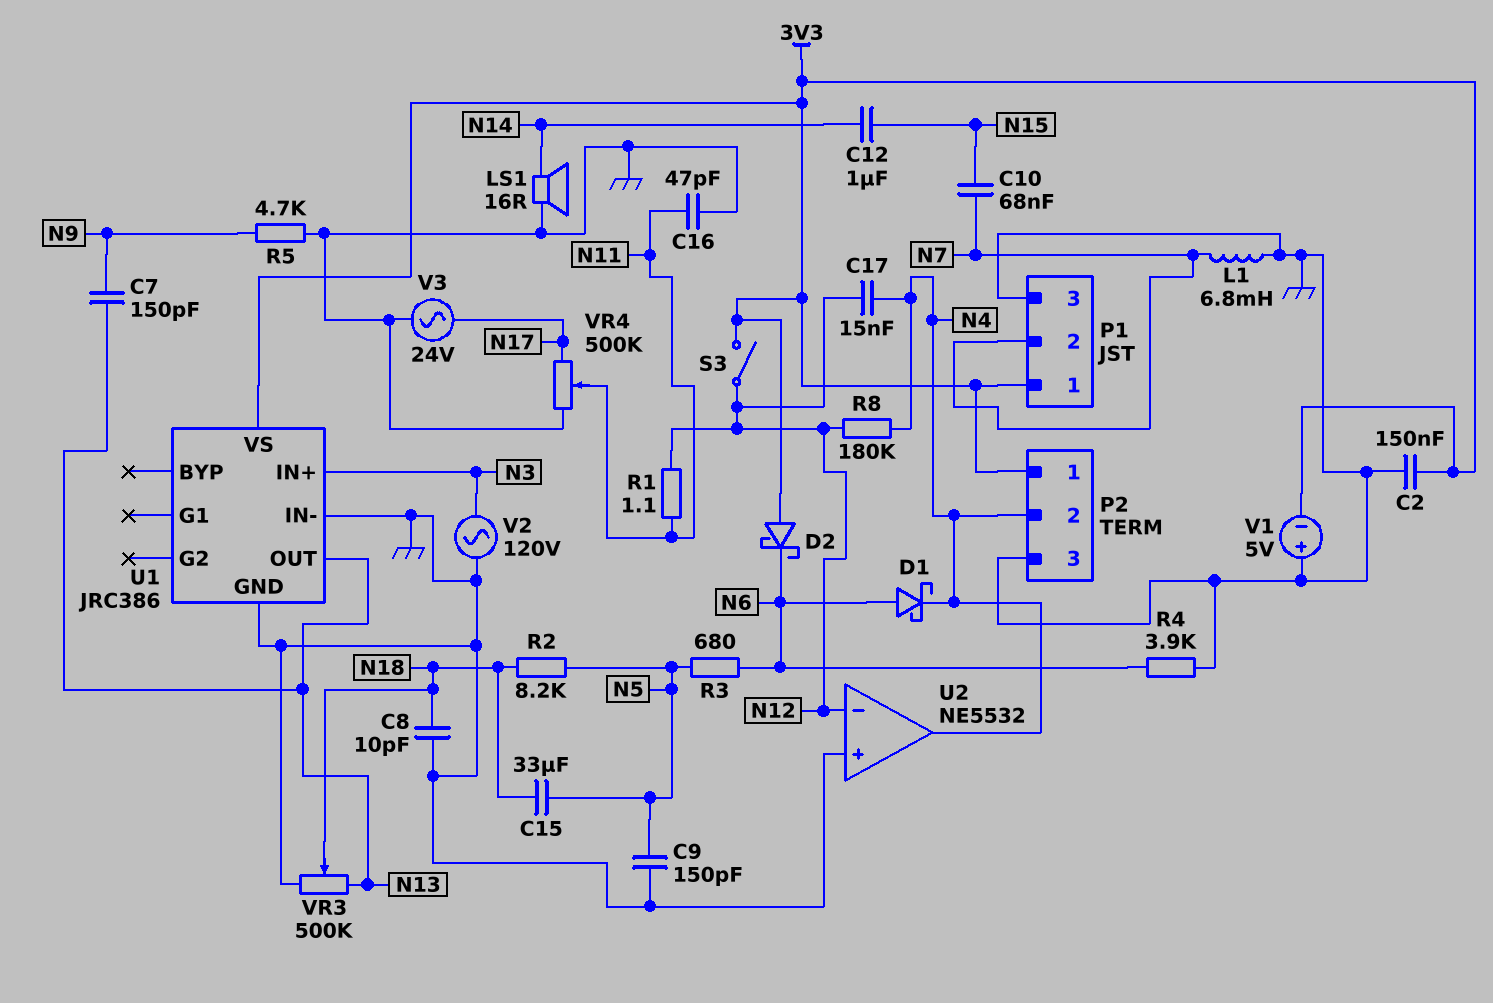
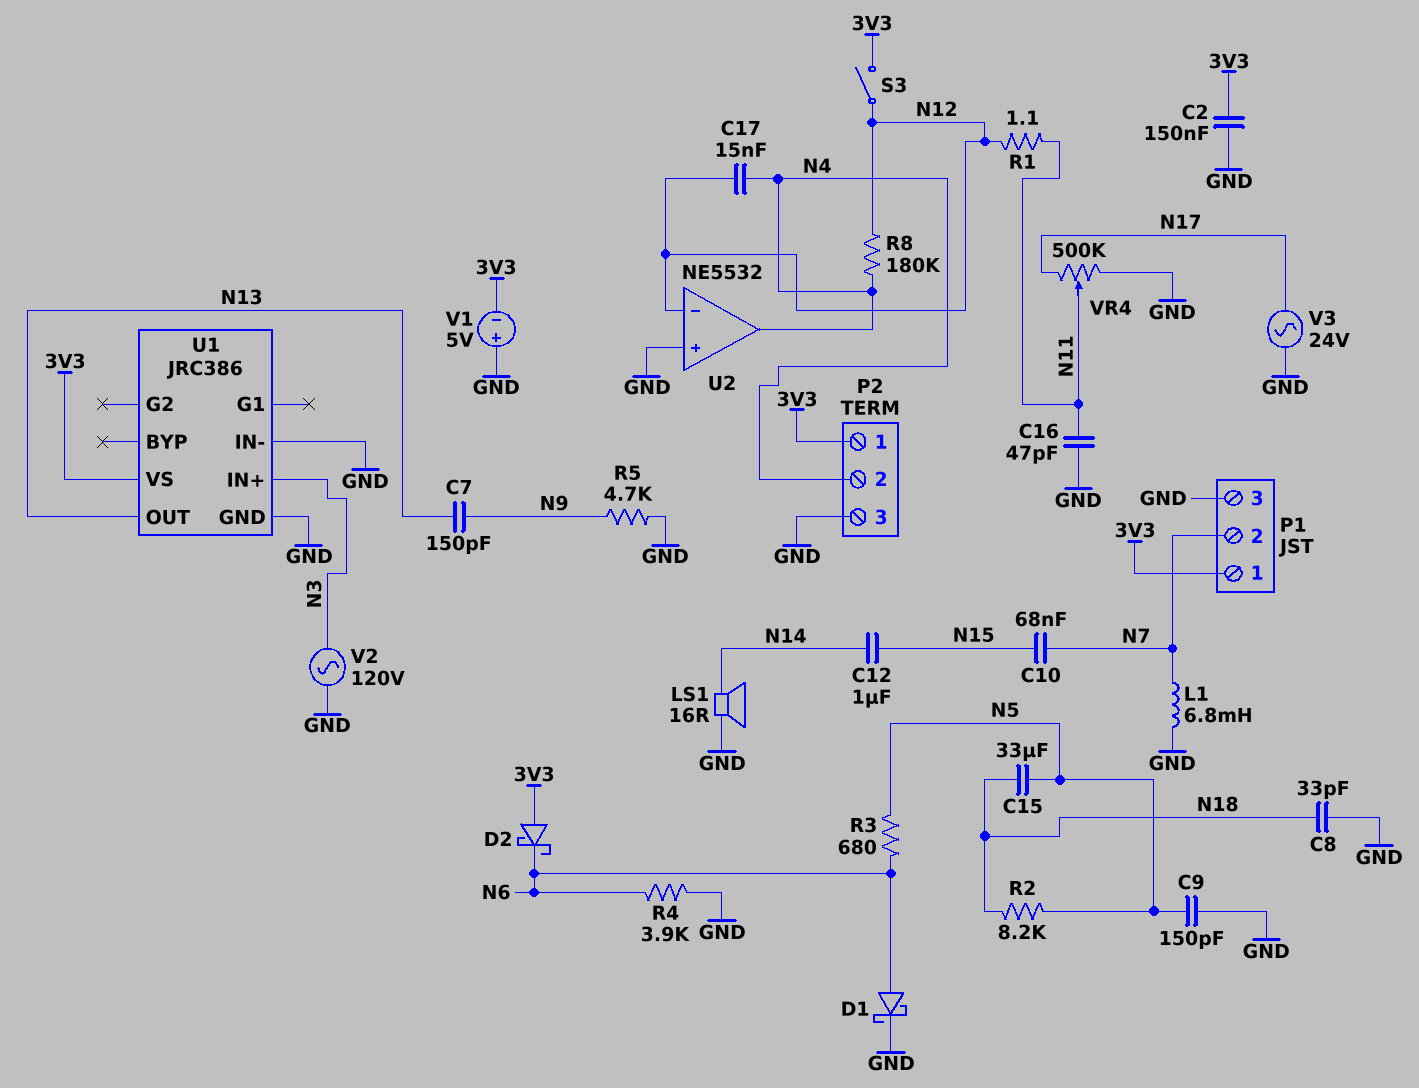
C8: 10pF (GND, N18) -> 33pF (GND, N18)
D1: schottky (A N6, K N4) -> schottky (A N6, K GND)
VR3: 500k (GND, N13, wiper N18) -> none

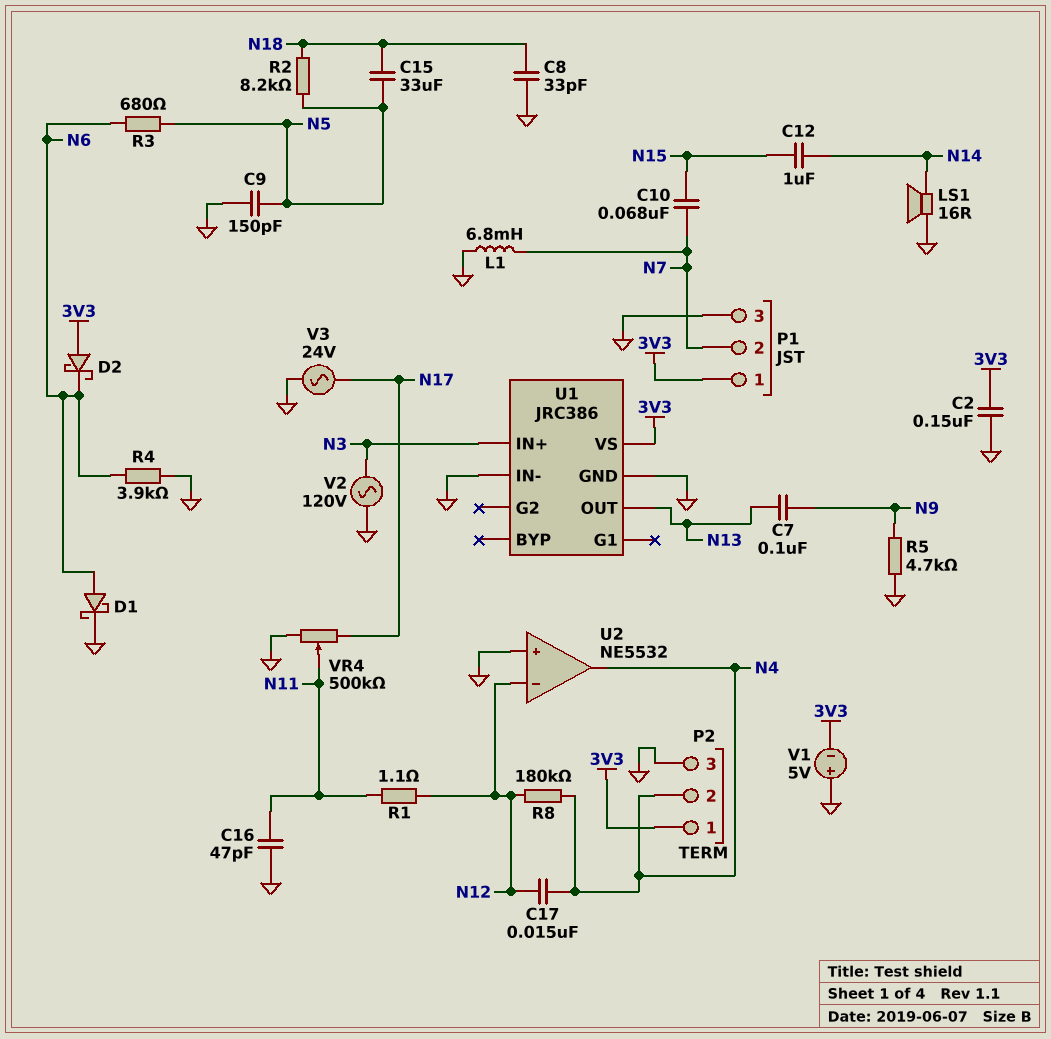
C7: 150pF (N9, N13) -> 100nF (N9, N13)
S3: switch (3V3, N12) -> none

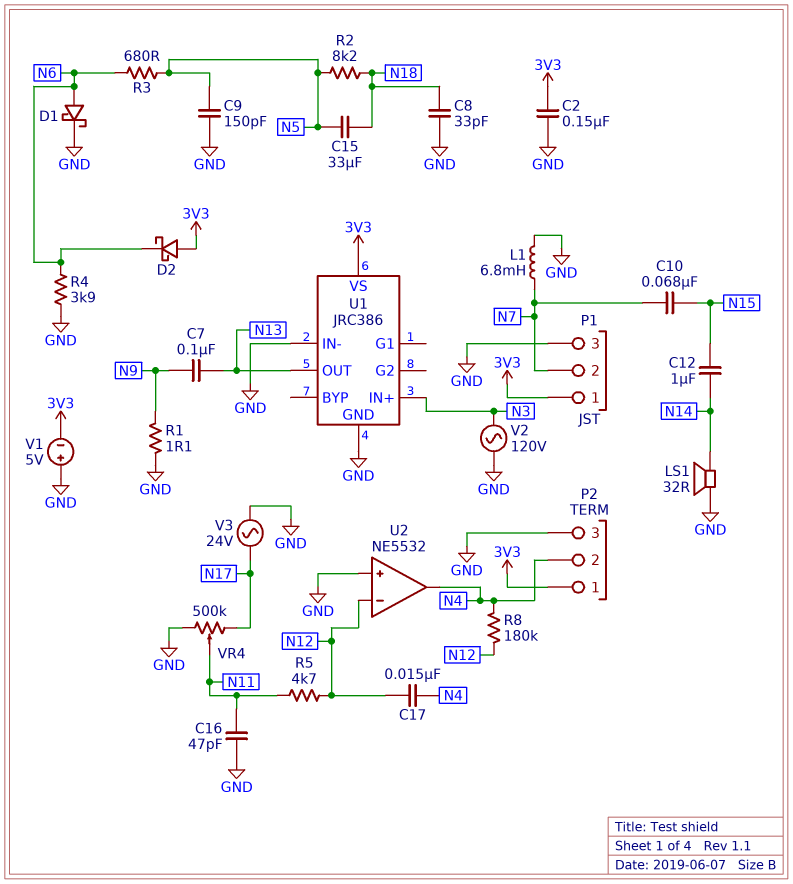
LS1: speaker 16R (GND, N14) -> speaker 32R (GND, N14)
R1: 1.1 (N11, N12) -> 1.1 (GND, N9)
R5: 4.7k (GND, N9) -> 4.7k (N11, N12)

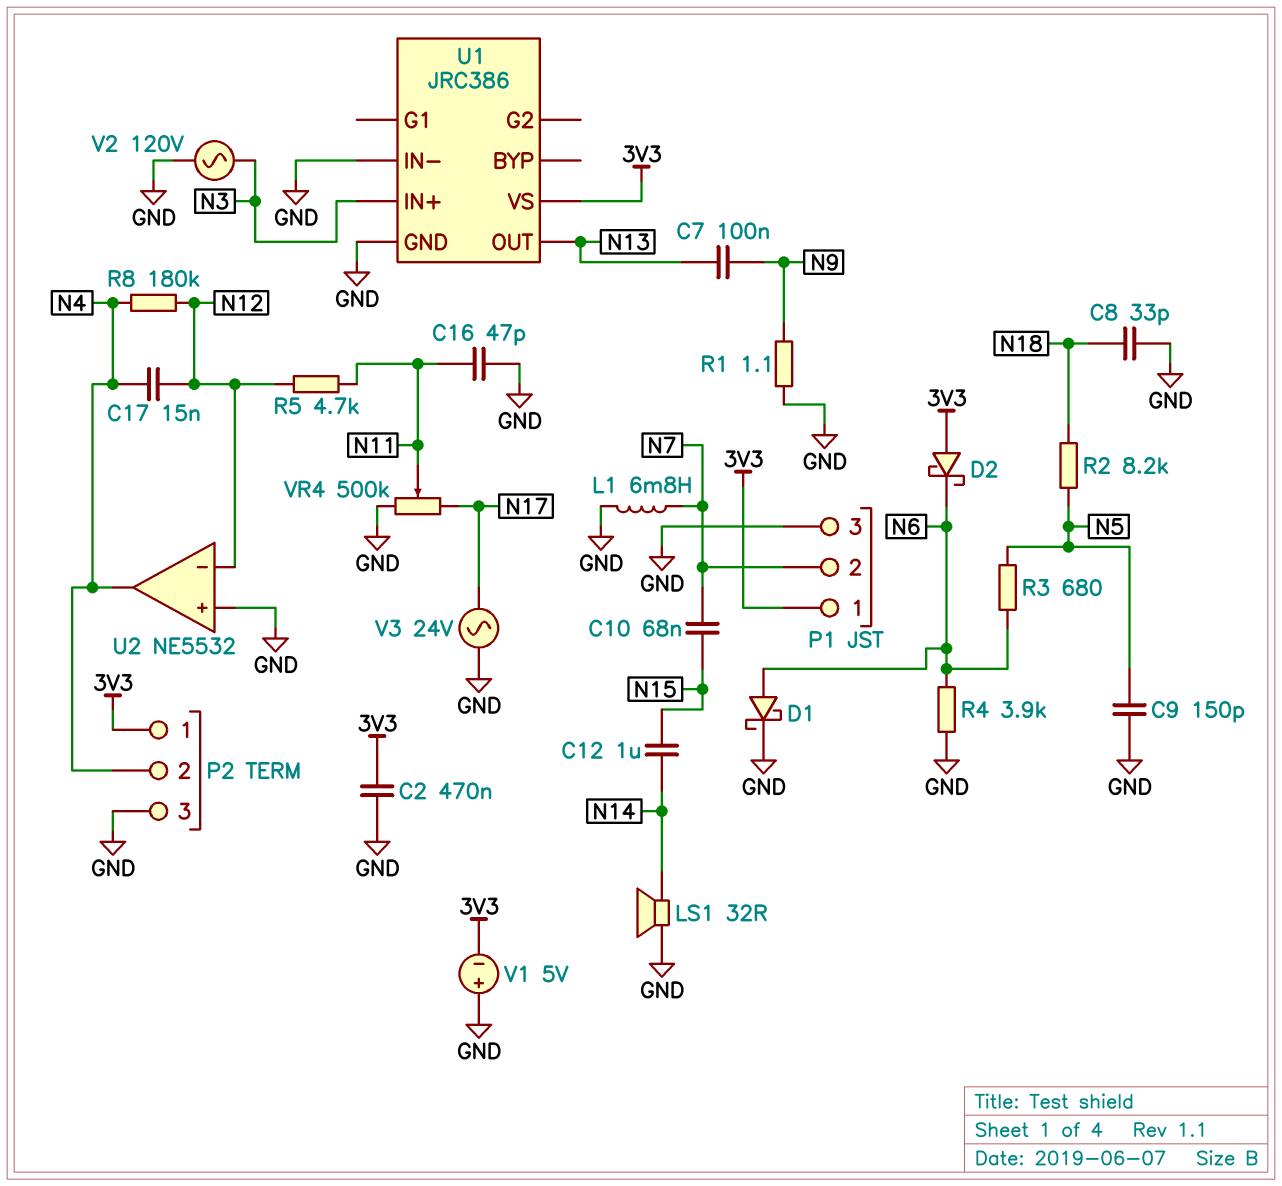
C2: 150nF (3V3, GND) -> 470nF (3V3, GND)
C15: 33uF (N5, N18) -> none

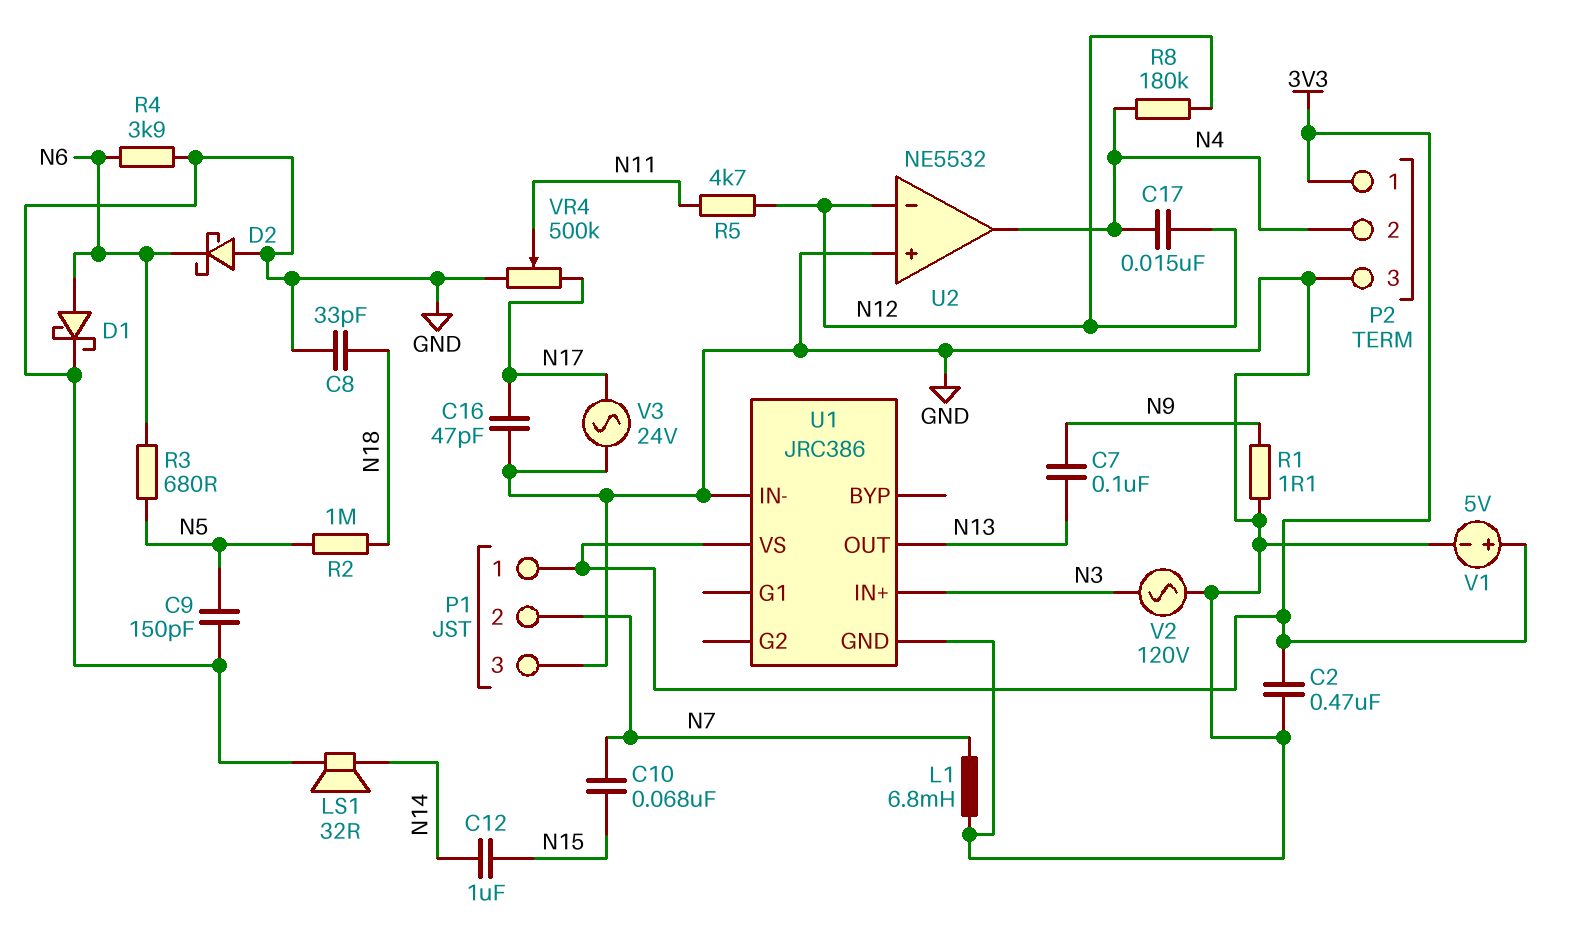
C16: 47pF (GND, N11) -> 47pF (GND, N17)
D2: schottky (A 3V3, K N6) -> schottky (A GND, K N6)
R2: 8.2k (N5, N18) -> 1M (N5, N18)
V1: 5V (plus GND, minus 3V3) -> 5V (plus 3V3, minus GND)

